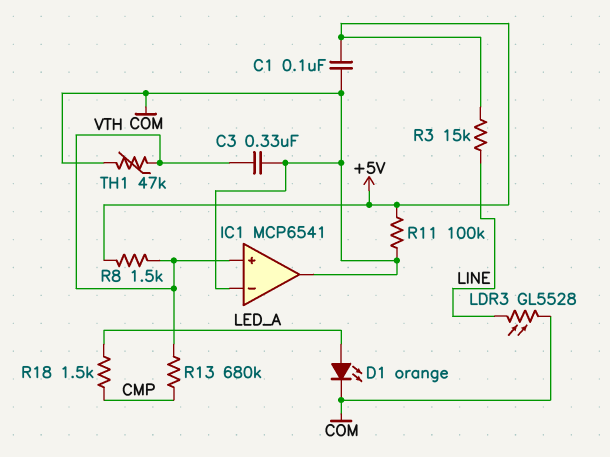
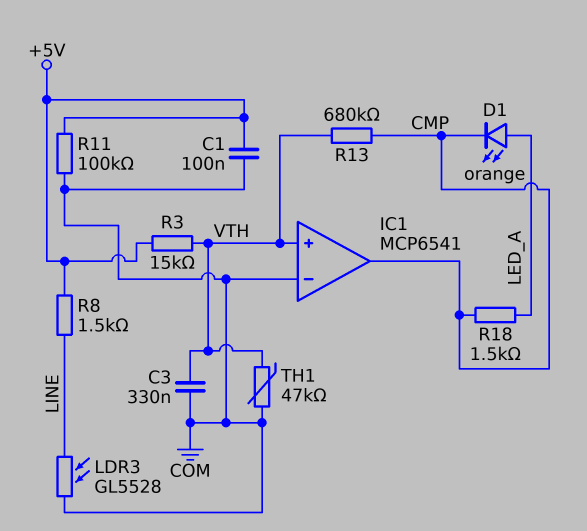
D1: LED orange (A LED_A, K COM) -> LED orange (A LED_A, K CMP)
IC1 pin out: COM -> CMP
R3: 15k (+5V, LINE) -> 15k (+5V, VTH)
R8: 1.5k (+5V, VTH) -> 1.5k (+5V, LINE)

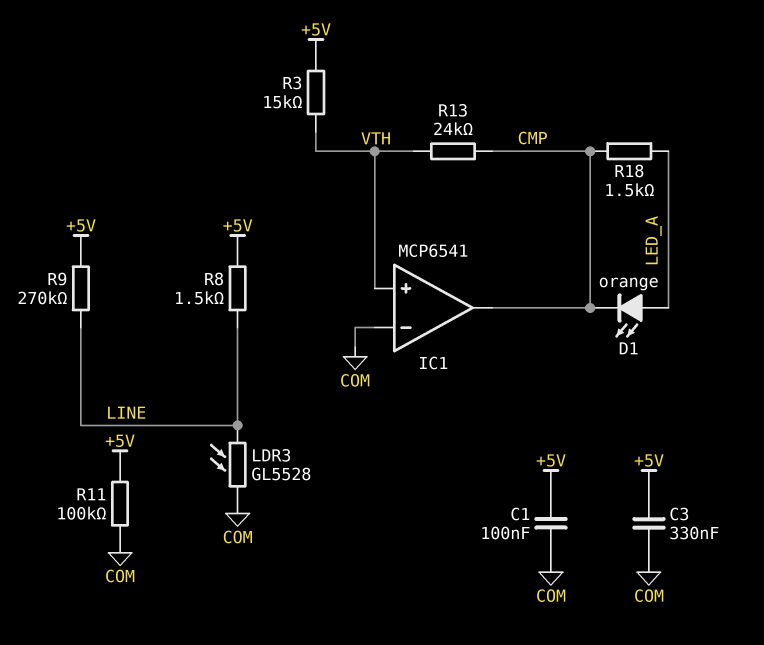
C3: 330nF (COM, VTH) -> 330nF (+5V, COM)
R9: none -> 270k (+5V, LINE)
R13: 680k (CMP, VTH) -> 24k (CMP, VTH)
TH1: 47k (COM, VTH) -> none

